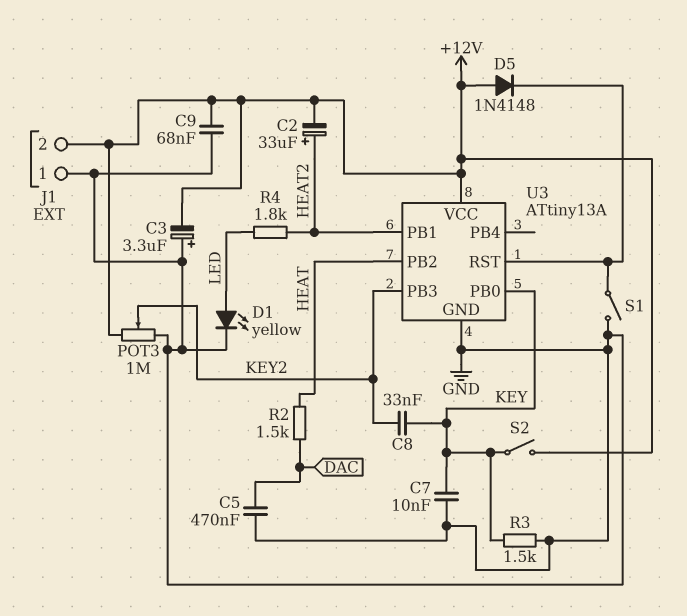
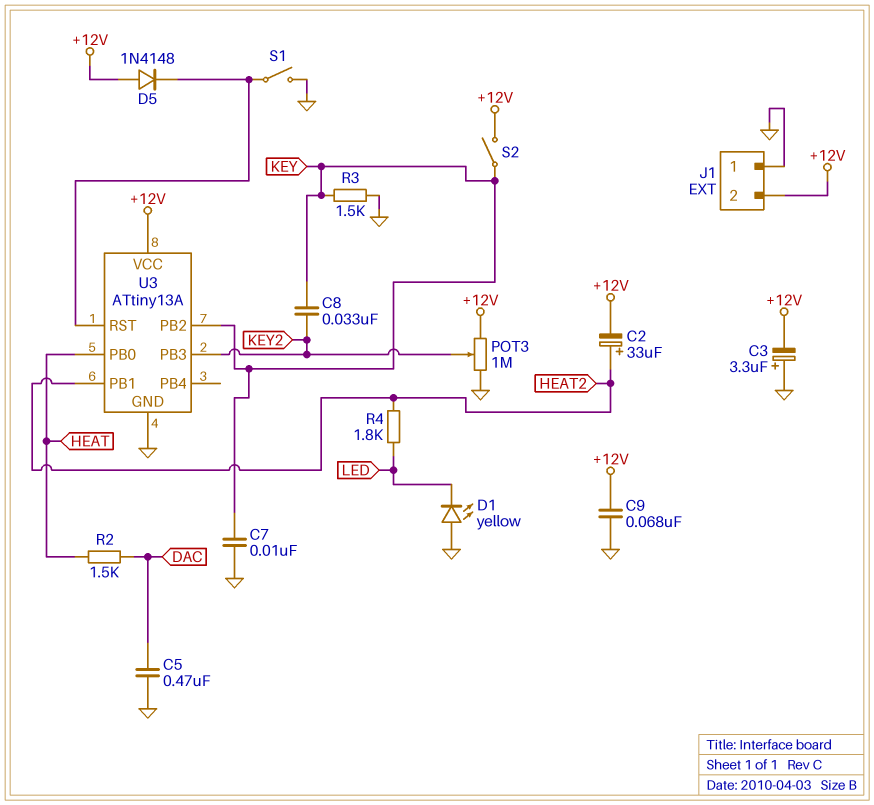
D1: LED yellow (A LED, K GND) -> LED yellow (A GND, K LED)
U3 pin PB0: KEY -> HEAT
U3 pin PB2: HEAT -> KEY

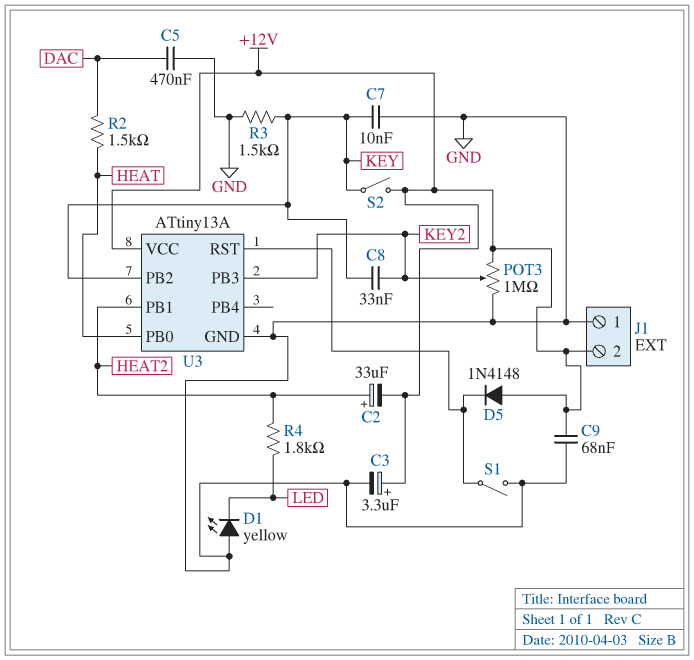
C3: 3.3uF (plus GND, minus +12V) -> 3.3uF (plus +12V, minus GND)

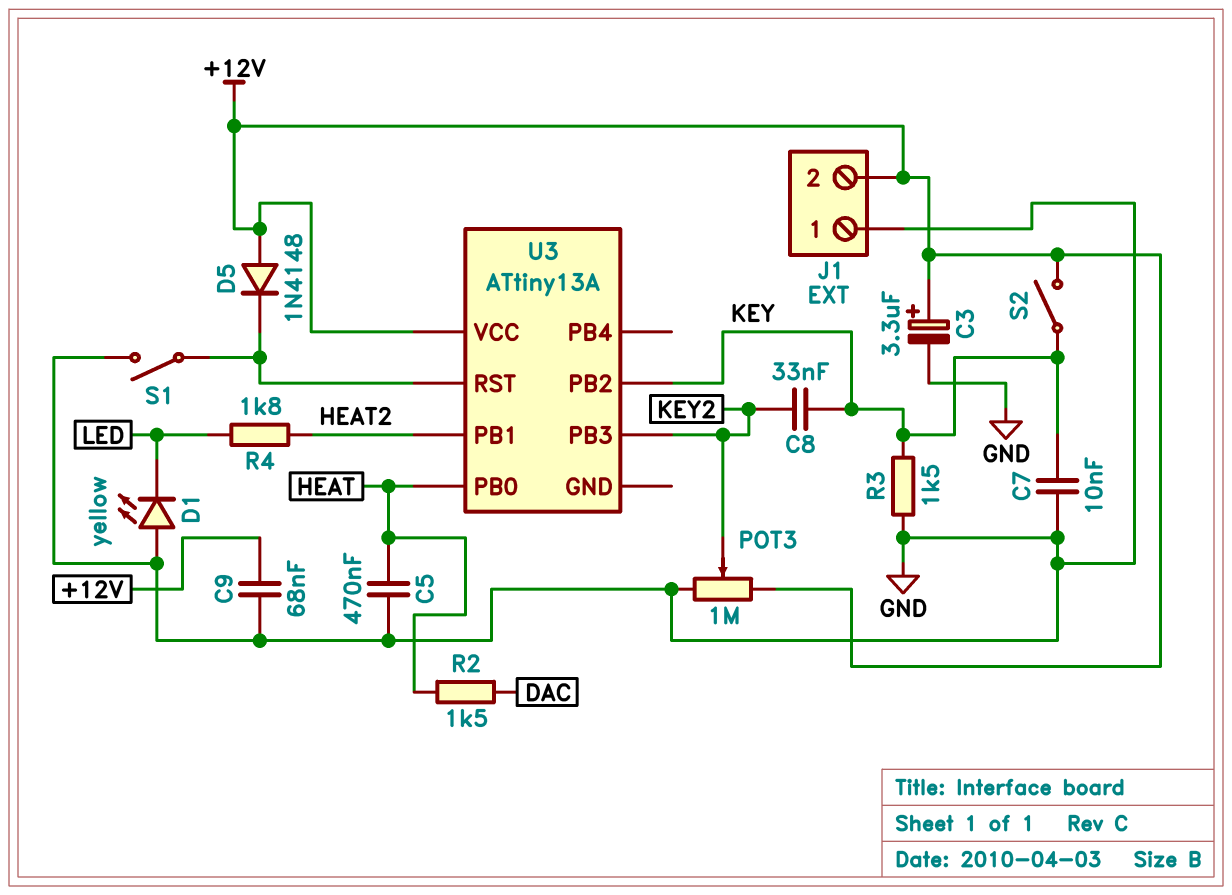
C2: 33uF (plus HEAT2, minus +12V) -> none
C5: 470nF (DAC, GND) -> 470nF (GND, HEAT)
U3 pin GND: GND -> none

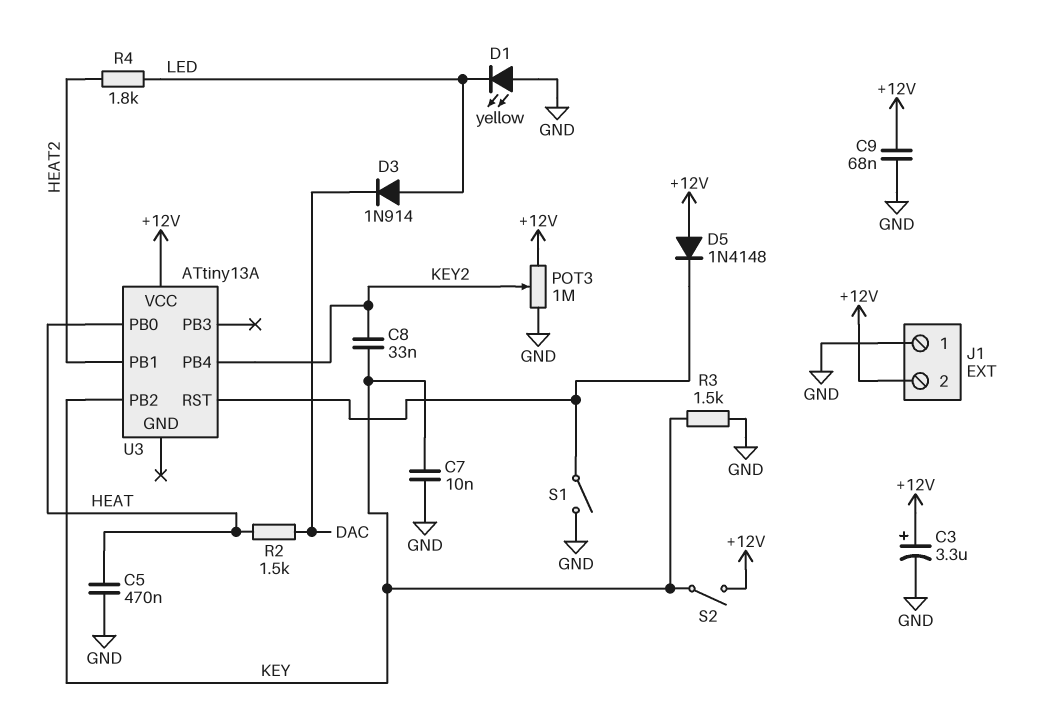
D3: none -> diode 1N914 (A LED, K DAC)
U3 pin PB3: KEY2 -> none
U3 pin PB4: none -> KEY2

